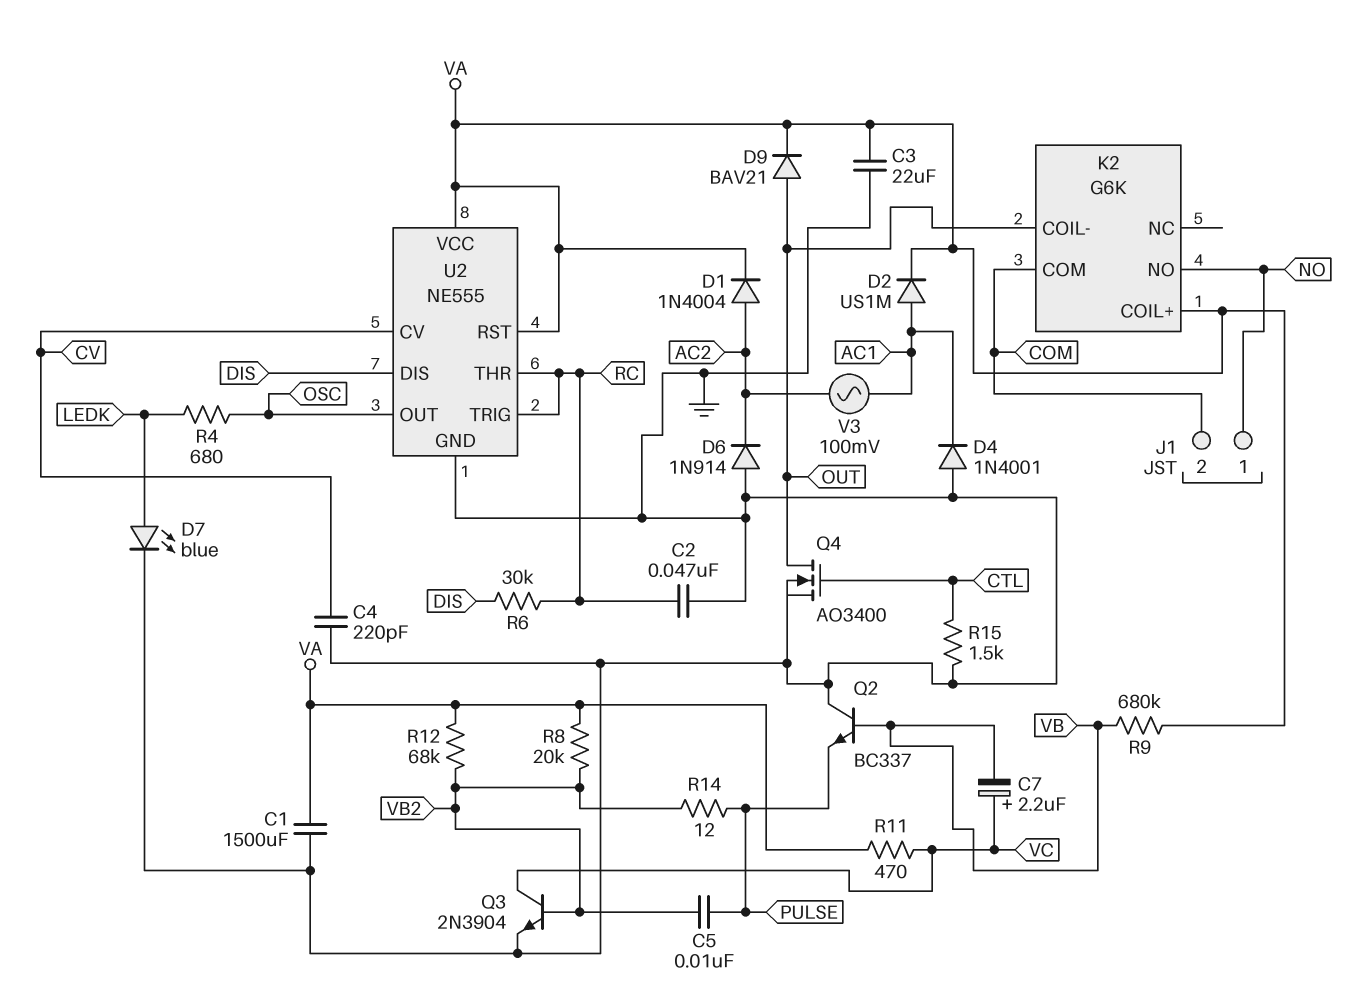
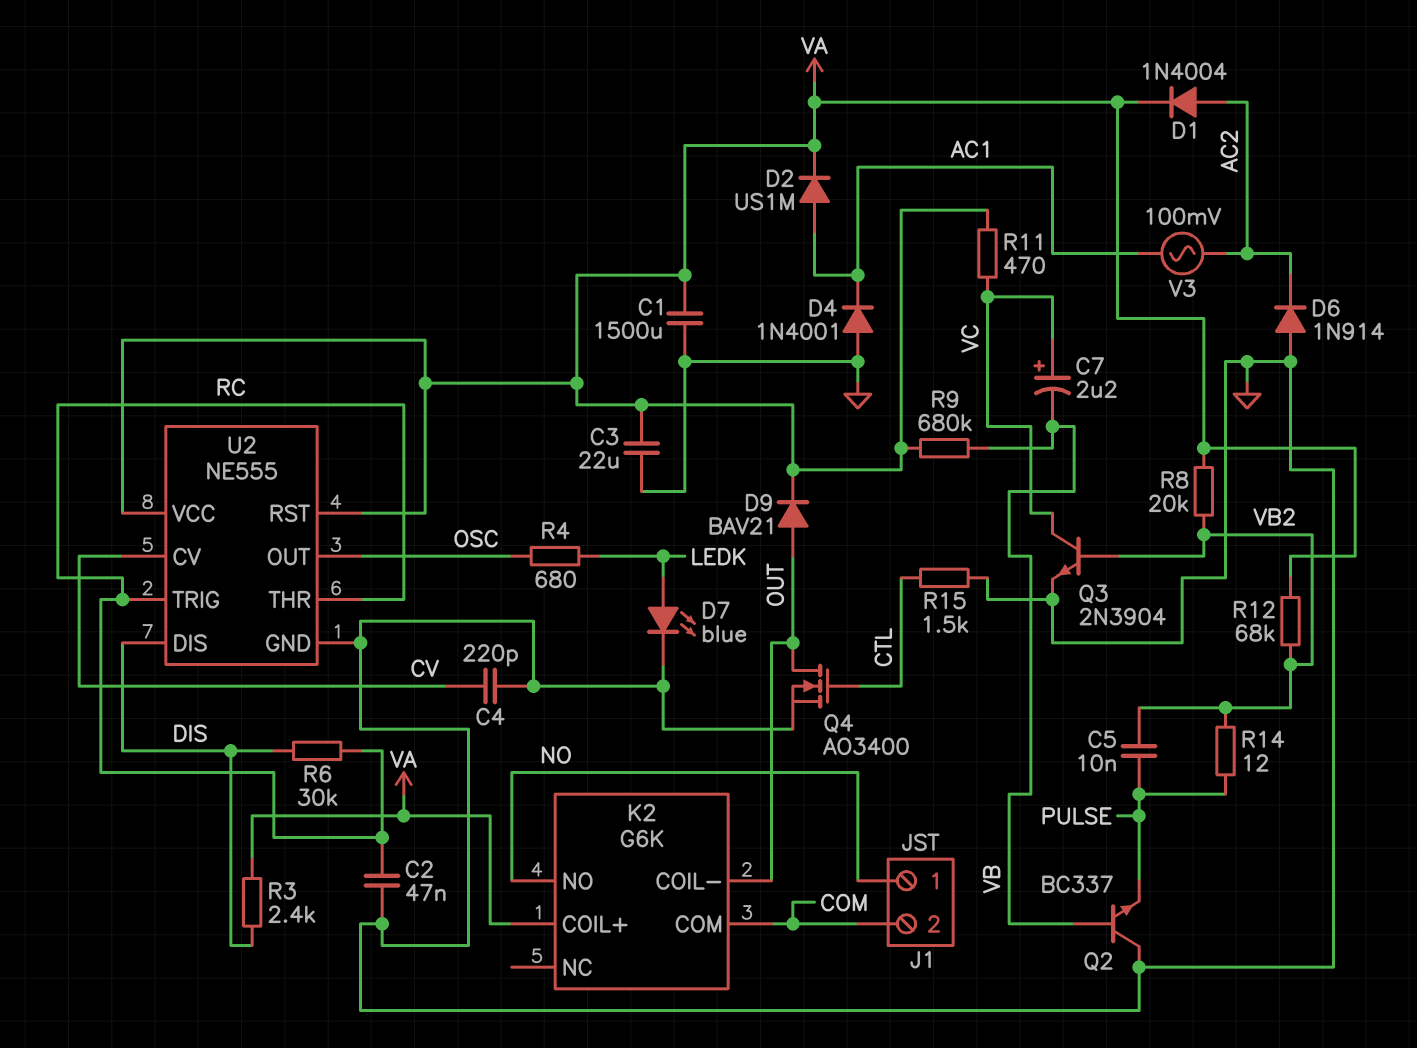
R3: none -> 2.4k (DIS, VA)

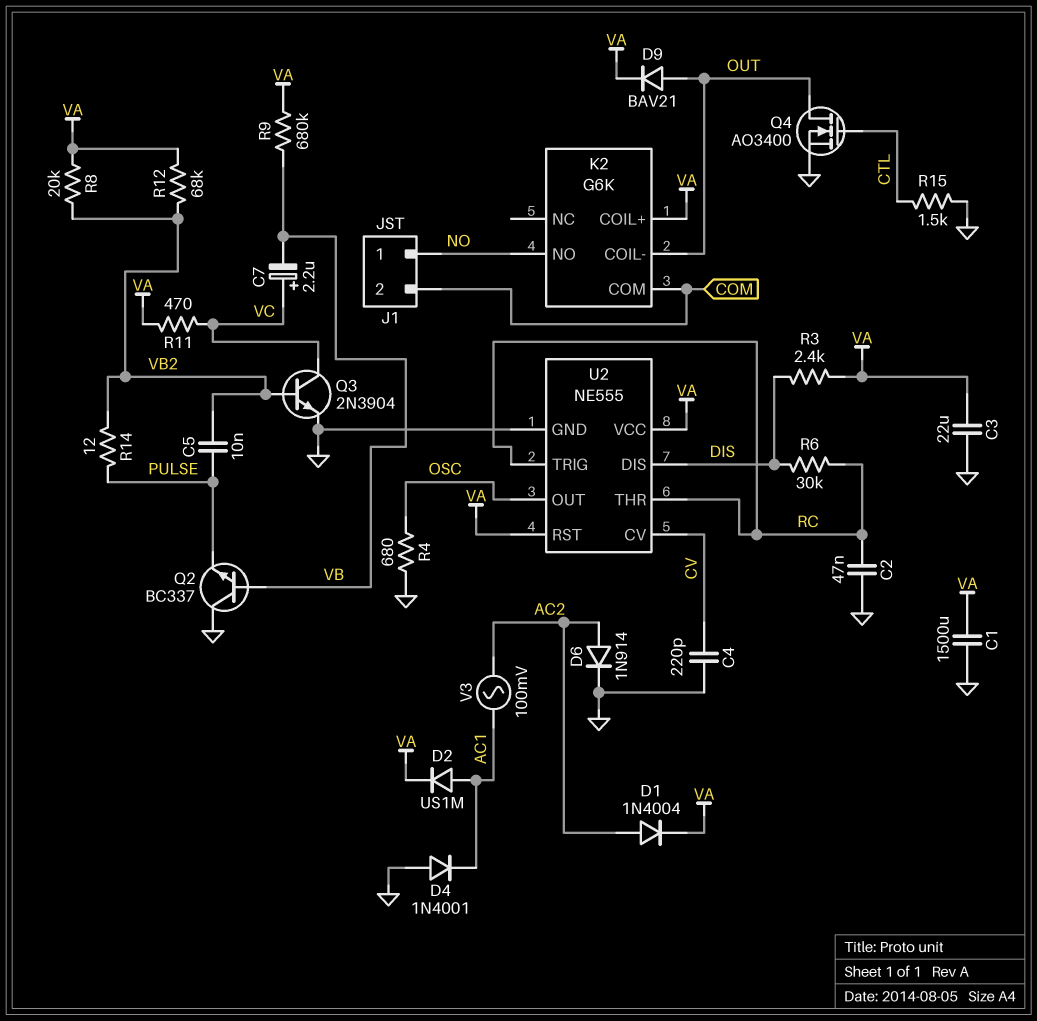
D6: diode 1N914 (A GND, K AC2) -> diode 1N914 (A AC2, K GND)
D7: LED blue (A LEDK, K GND) -> none
R4: 680 (LEDK, OSC) -> 680 (GND, OSC)

